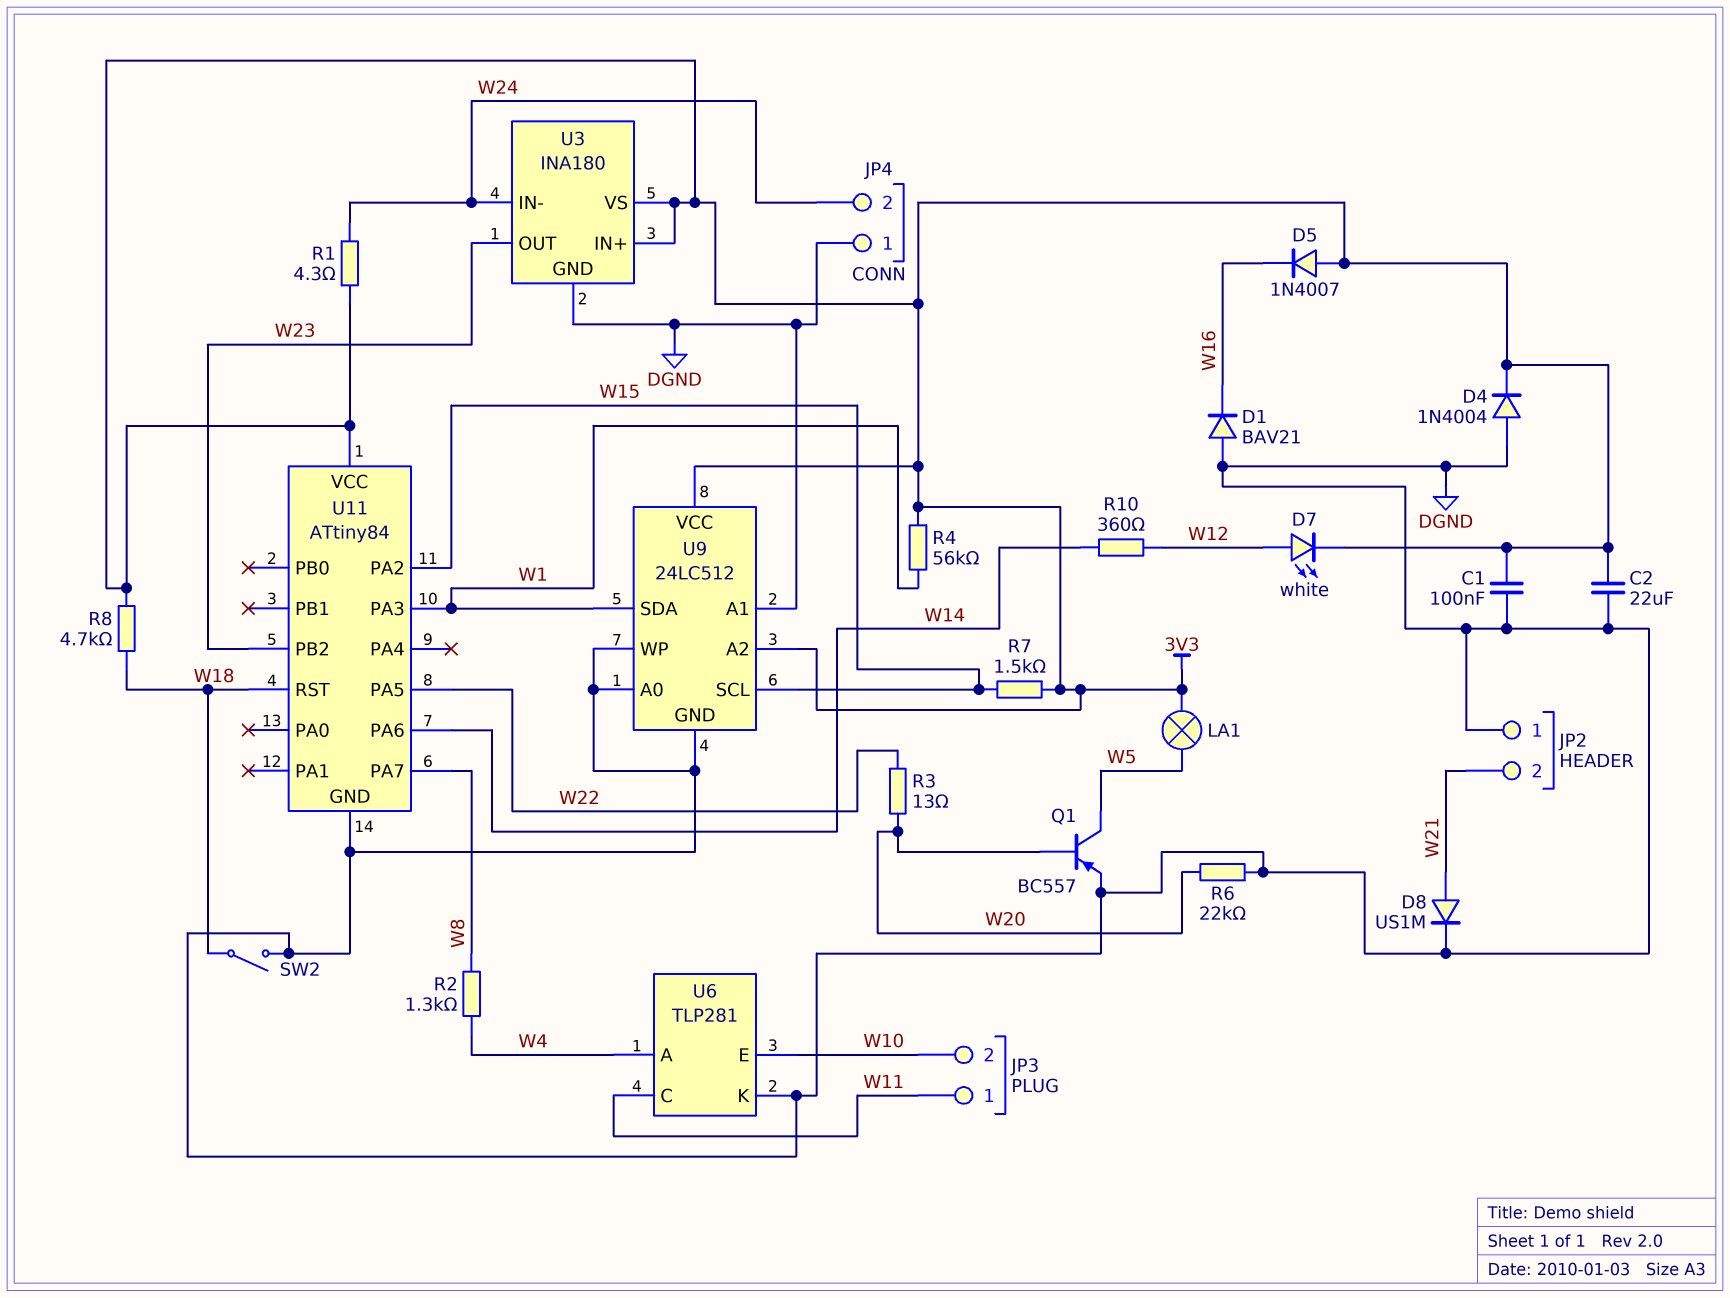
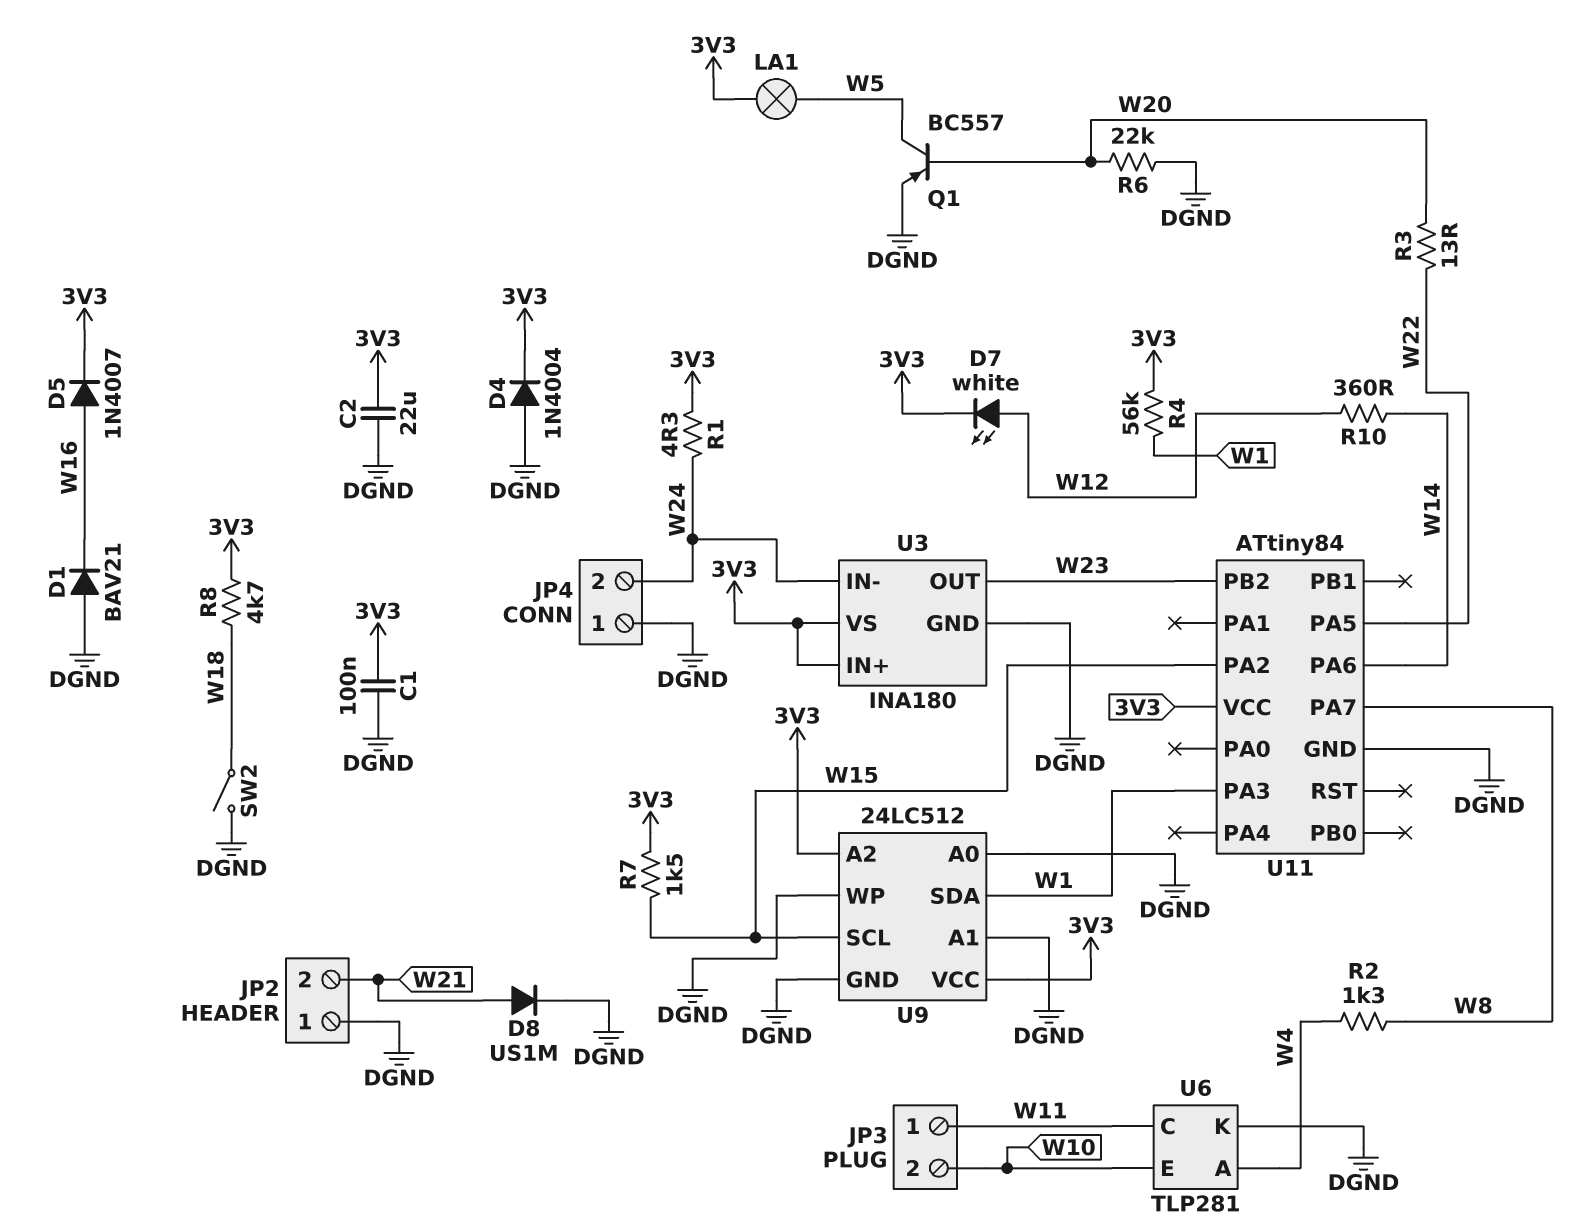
D5: diode 1N4007 (A 3V3, K W16) -> diode 1N4007 (A W16, K 3V3)
U11 pin RST: W18 -> none

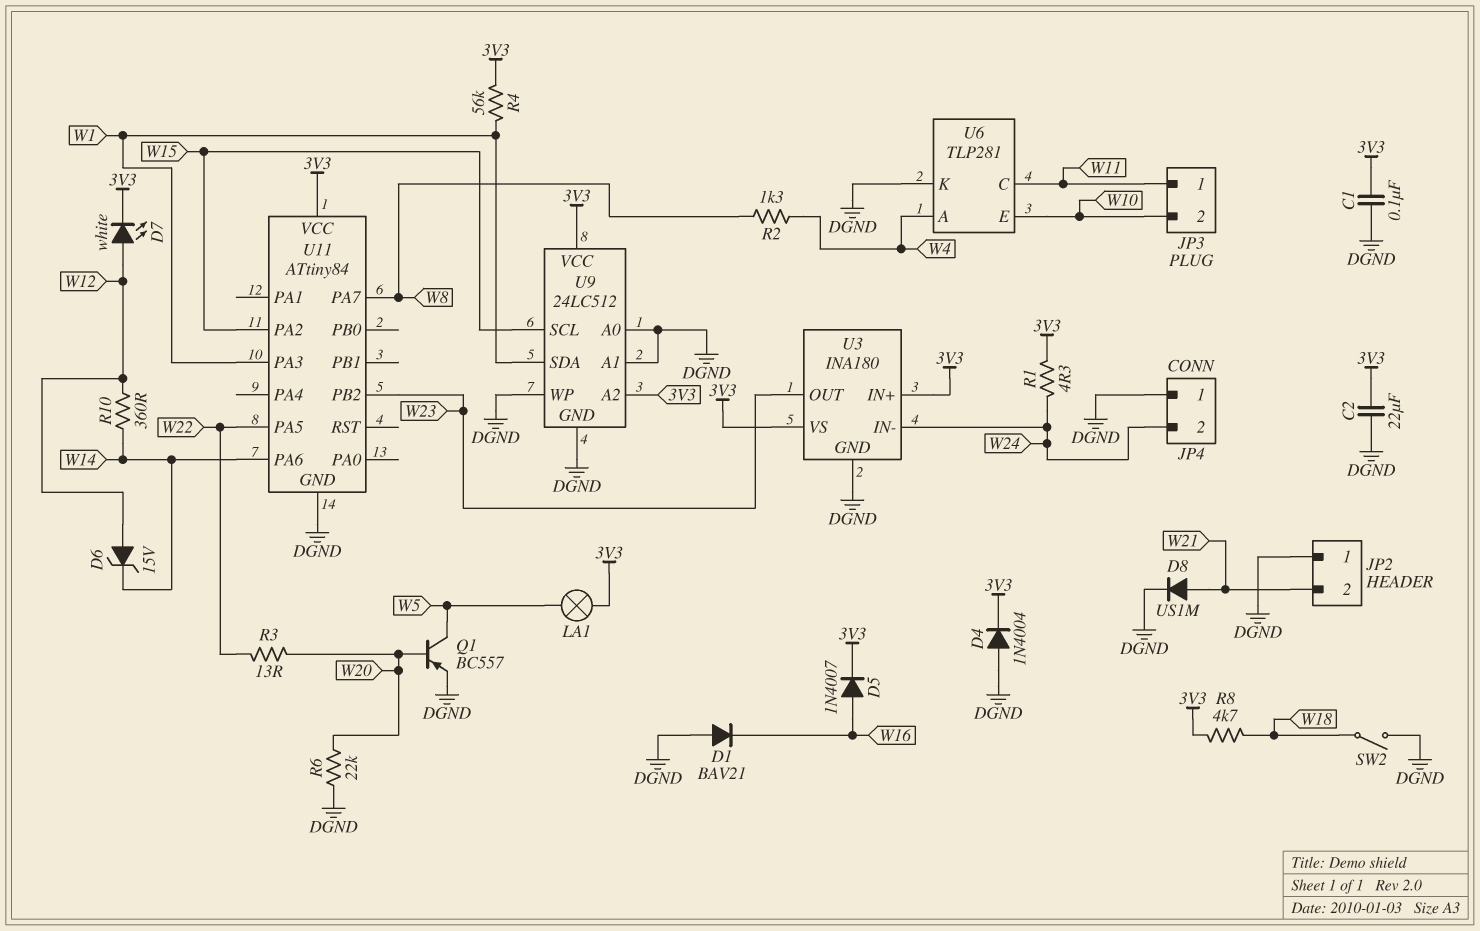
D6: none -> zener 15V (A W12, K W14)
R7: 1.5k (3V3, W15) -> none

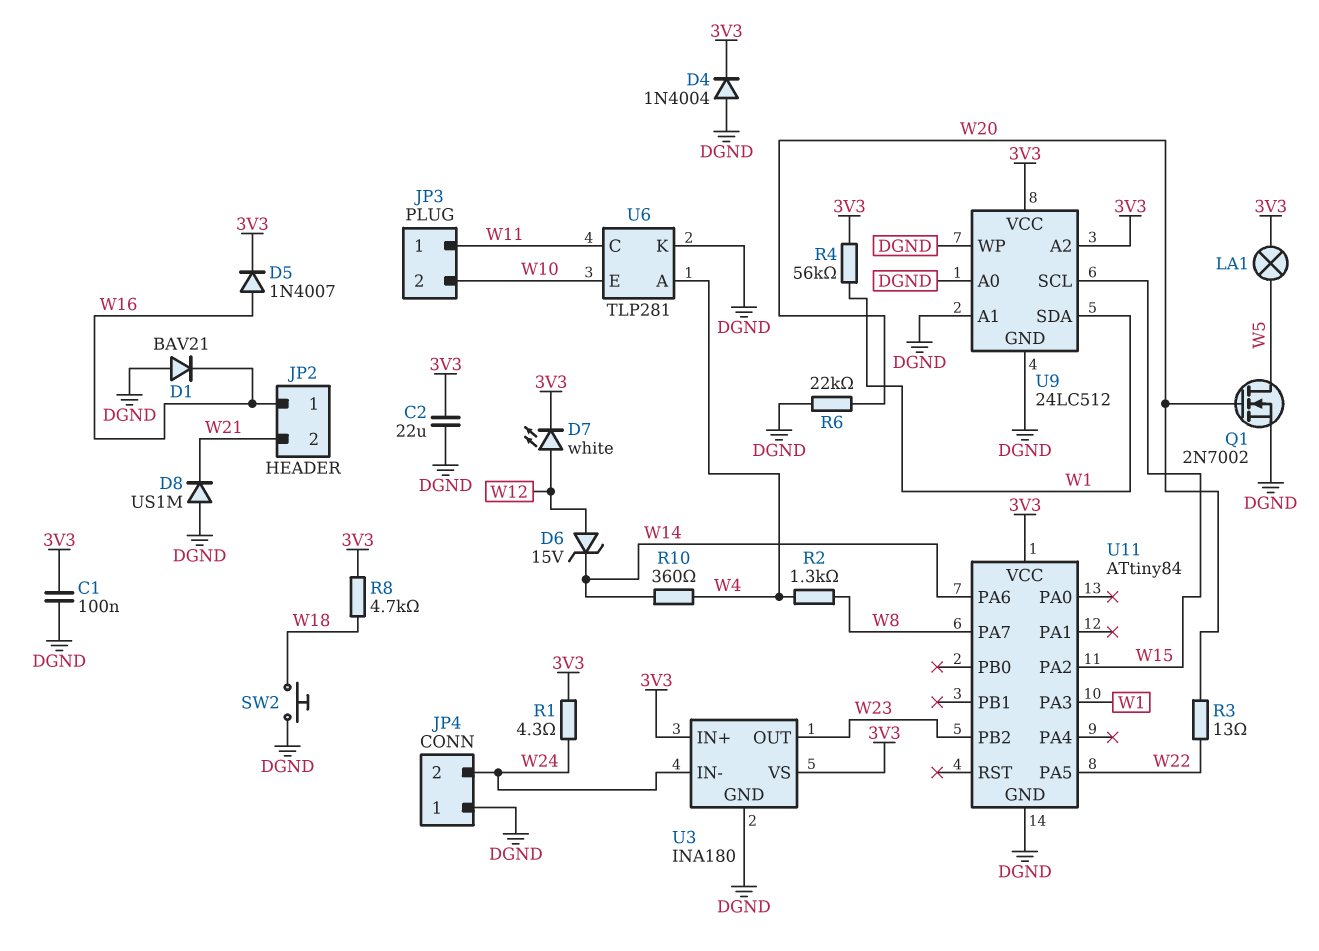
D8: diode US1M (A W21, K DGND) -> diode US1M (A DGND, K W21)
JP2 pin 1: DGND -> W16
Q1: PNP BC557 (B W20, C W5, E DGND) -> NMOS 2N7002 (G W20, D W5, S DGND)
R10: 360 (W12, W14) -> 360 (W4, W14)
SW2: switch (DGND, W18) -> button (DGND, W18)

